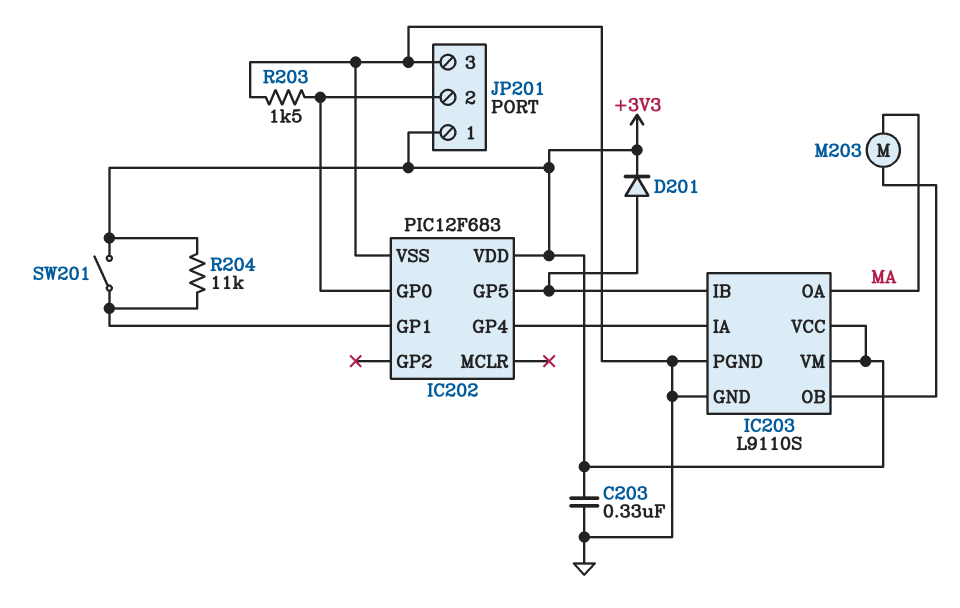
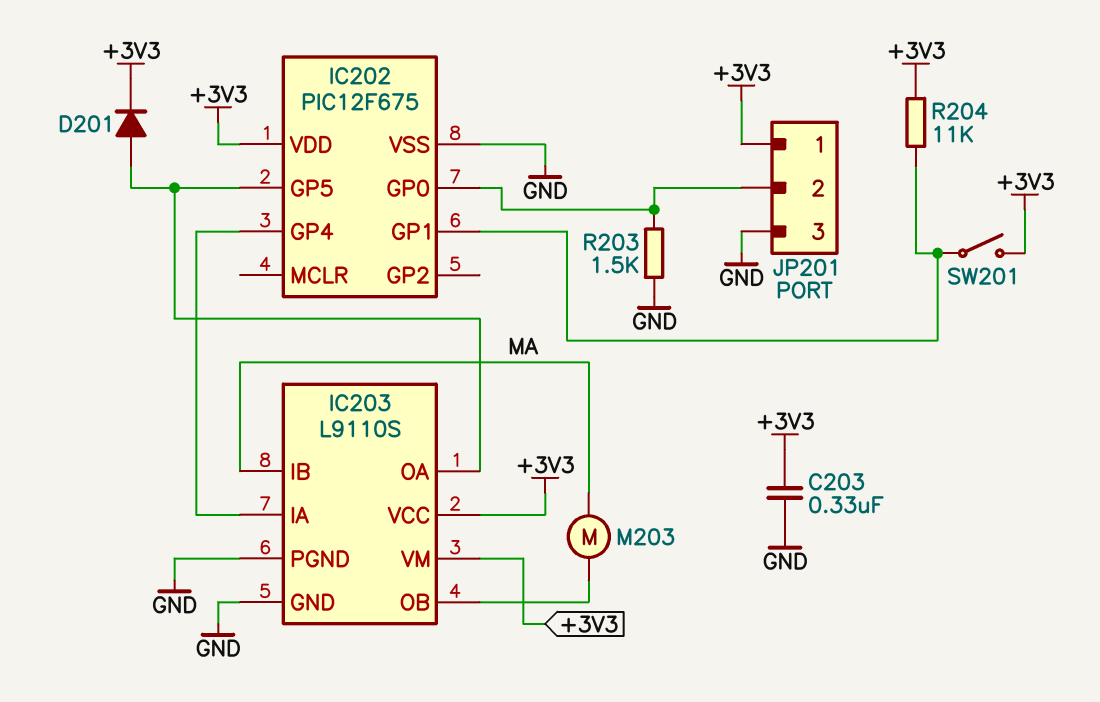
IC202: PIC12F683 -> PIC12F675
IC203 pin IB: IC202/GP5 -> MA
IC203 pin OA: MA -> IC202/GP5

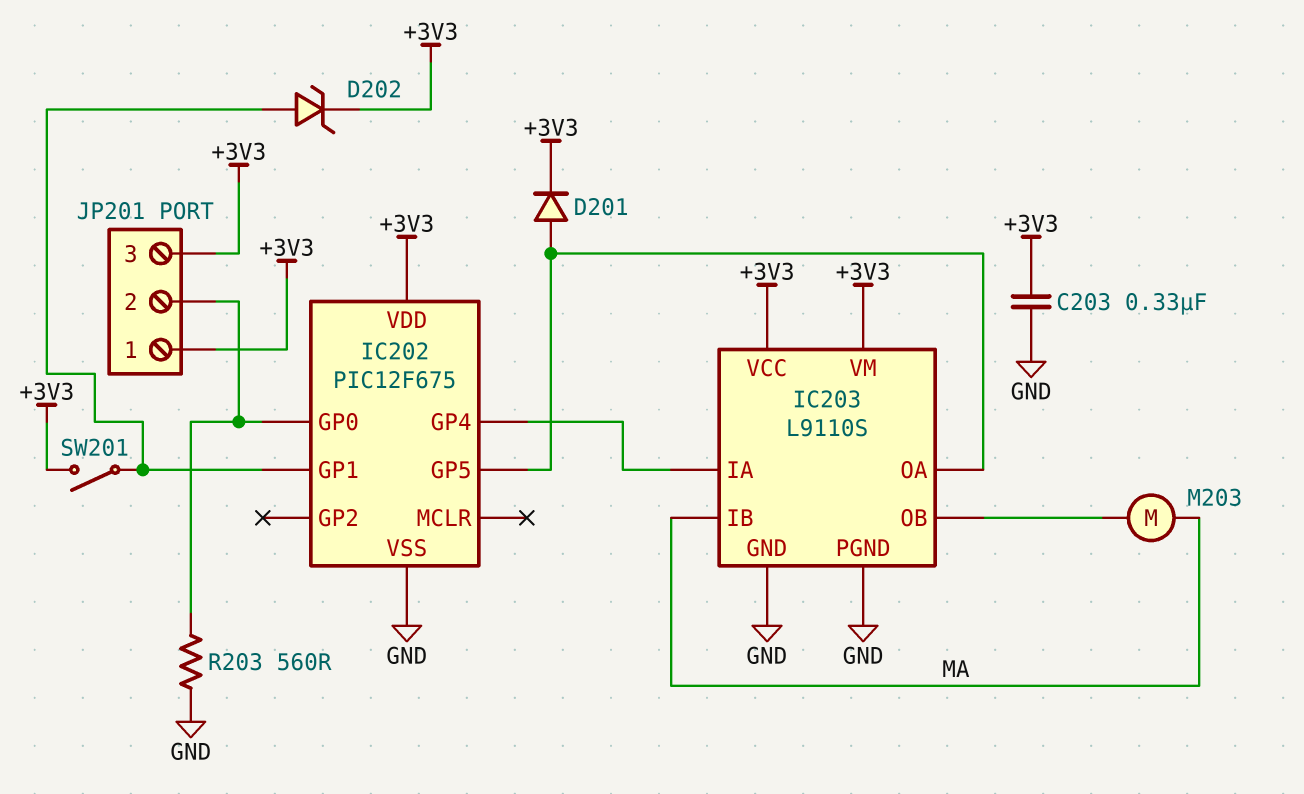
D202: none -> zener (A IC202/GP1, K +3V3)
JP201 pin 3: GND -> +3V3
R203: 1.5k (GND, IC202/GP0) -> 560 (GND, IC202/GP0)
R204: 11k (+3V3, IC202/GP1) -> none

